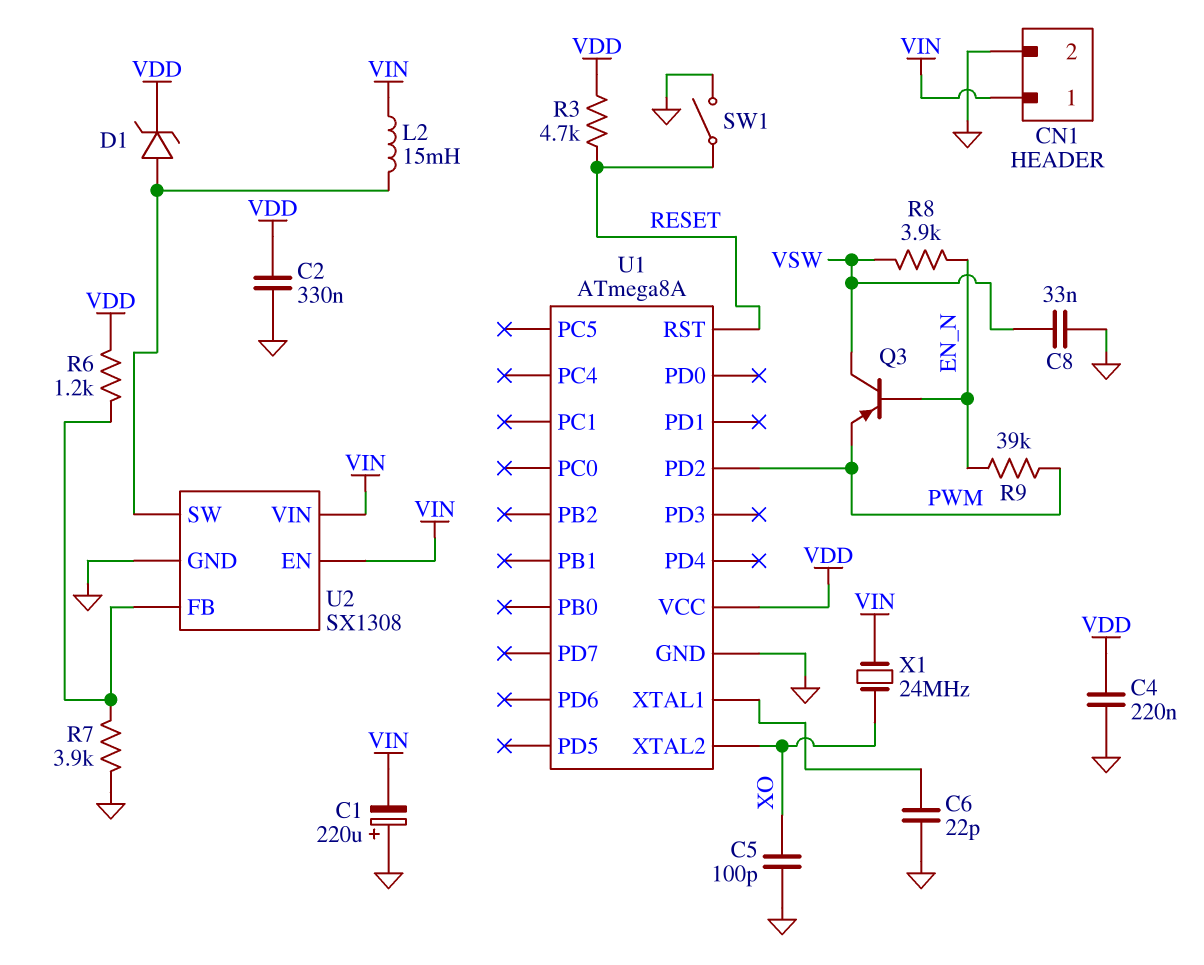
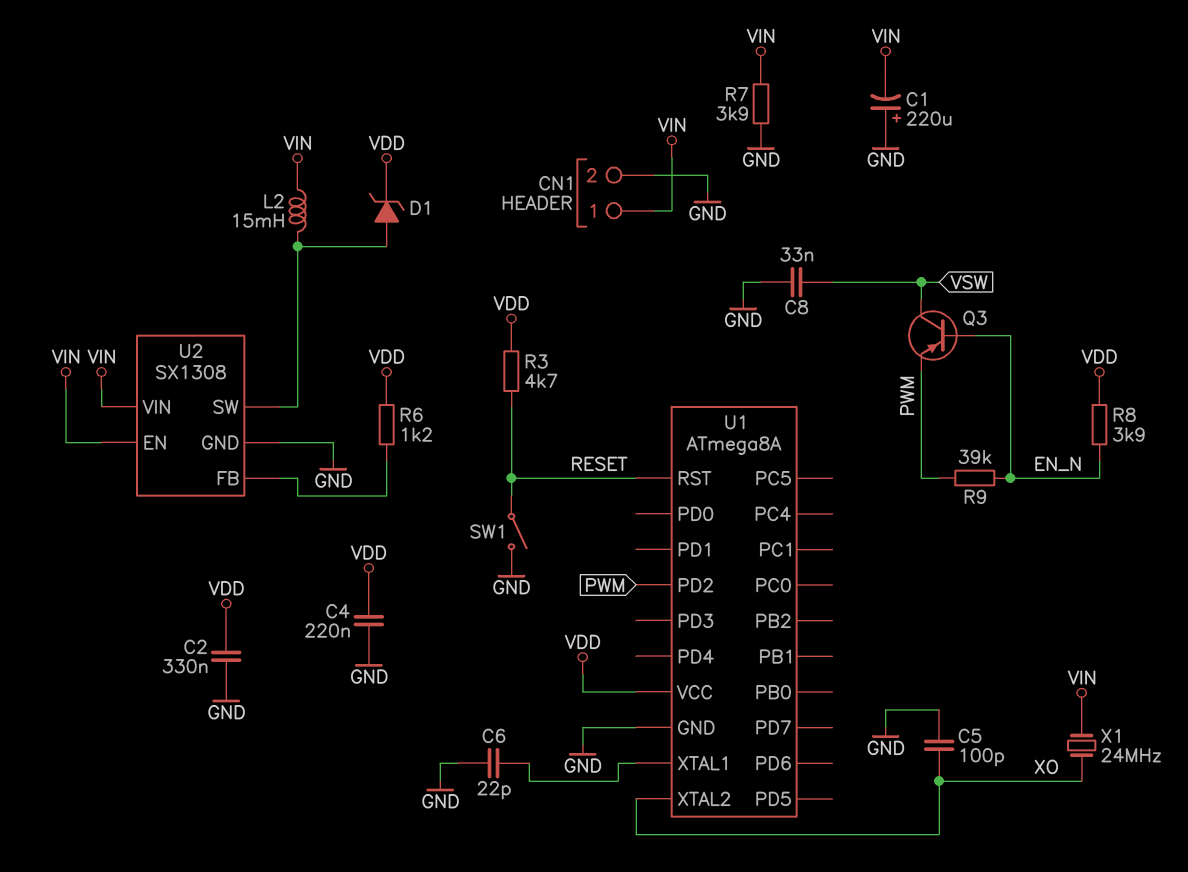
R7: 3.9k (GND, U2/FB) -> 3.9k (GND, VIN)
R8: 3.9k (EN_N, VSW) -> 3.9k (EN_N, VDD)

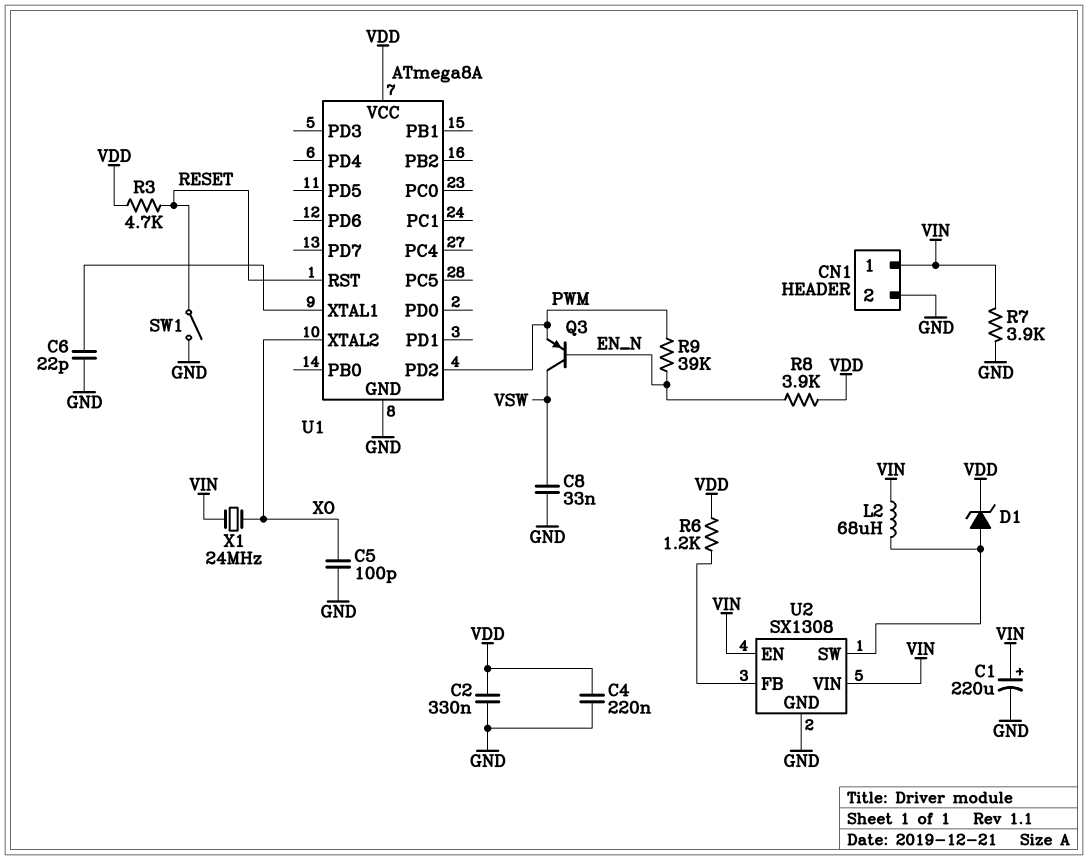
C1: 220uF (plus GND, minus VIN) -> 220uF (plus VIN, minus GND)
L2: 15mH (U2/SW, VIN) -> 68uH (U2/SW, VIN)

